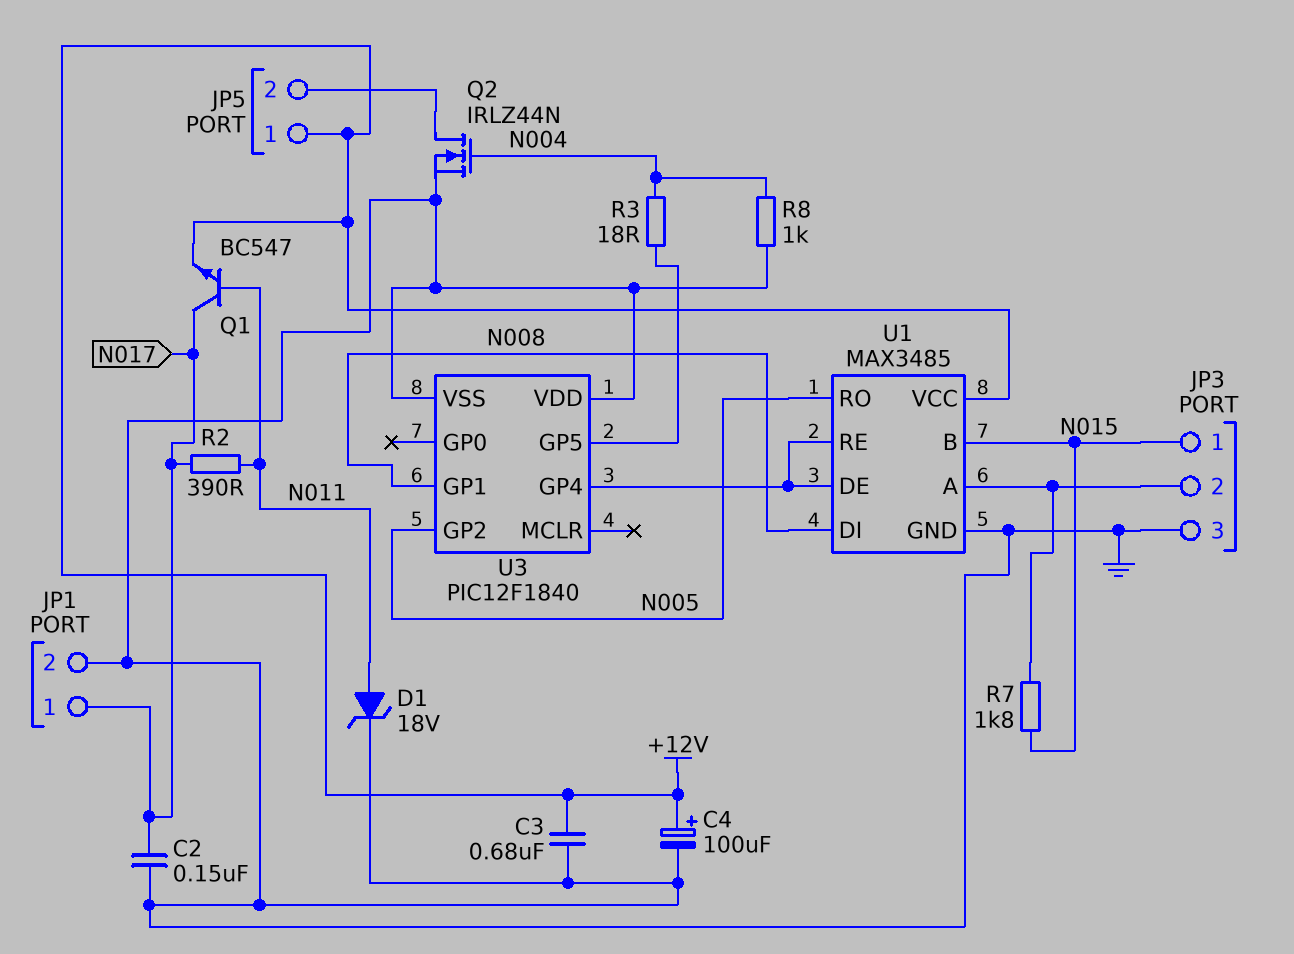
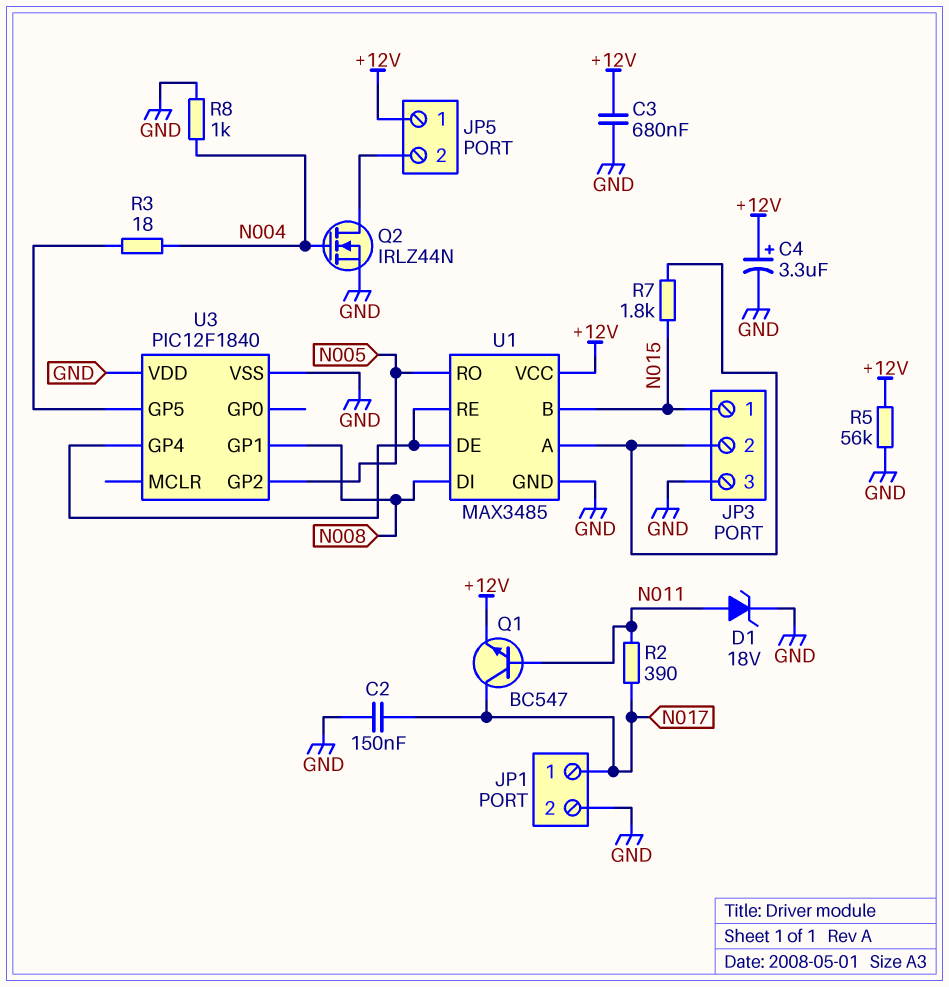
C4: 100uF (plus +12V, minus GND) -> 3.3uF (plus +12V, minus GND)
R5: none -> 56k (+12V, GND)

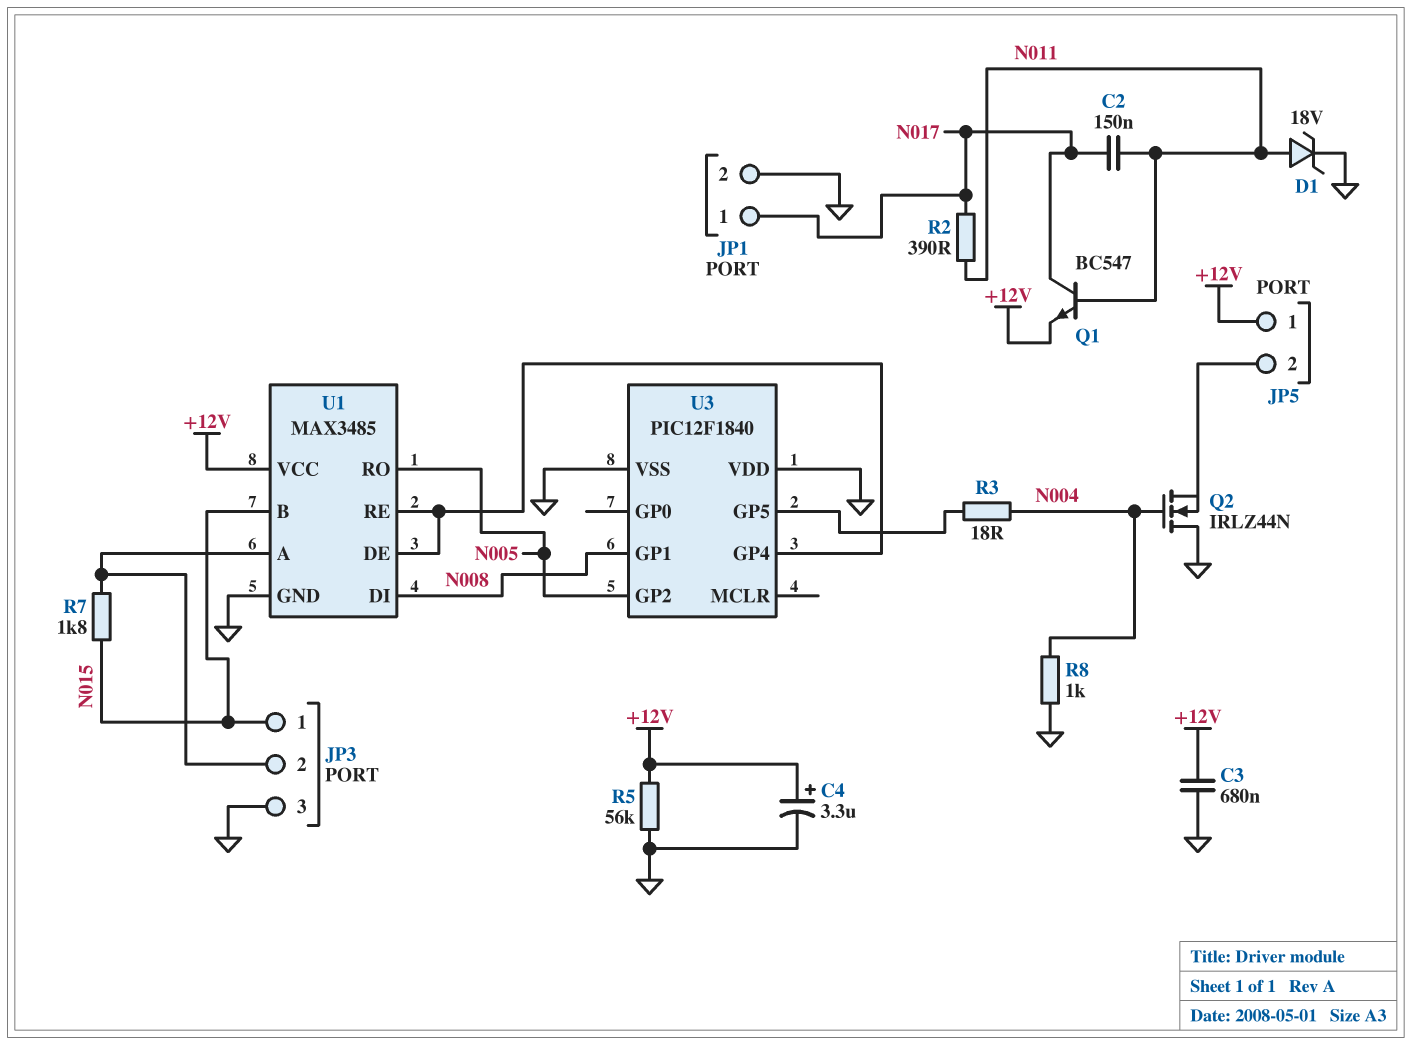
C2: 150nF (GND, N017) -> 150nF (N011, N017)
Q2: NMOS IRLZ44N (G N004, D JP5/2, S GND) -> NMOS IRLZ44N (G N004, D GND, S JP5/2)

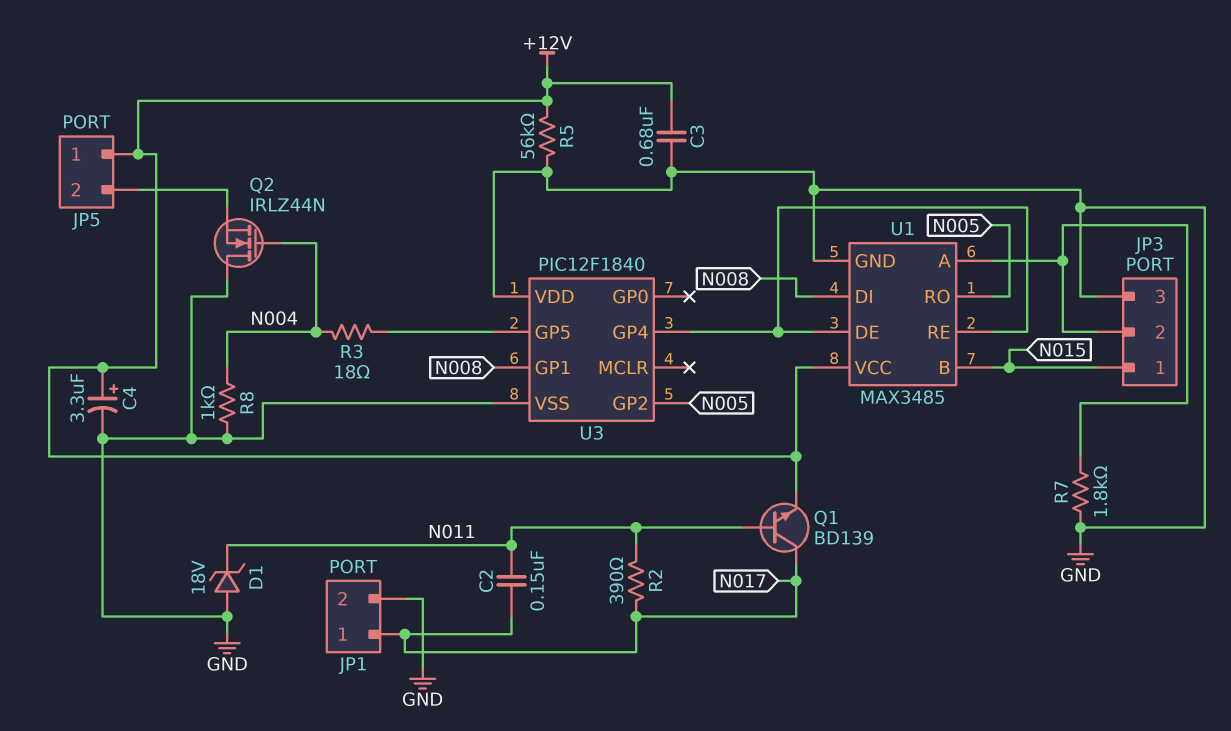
D1: zener 18V (A N011, K GND) -> zener 18V (A GND, K N011)
Q1: NPN BC547 (B N011, C N017, E +12V) -> NPN BD139 (B N011, C N017, E +12V)
R7: 1.8k (JP3/2, N015) -> 1.8k (GND, JP3/2)

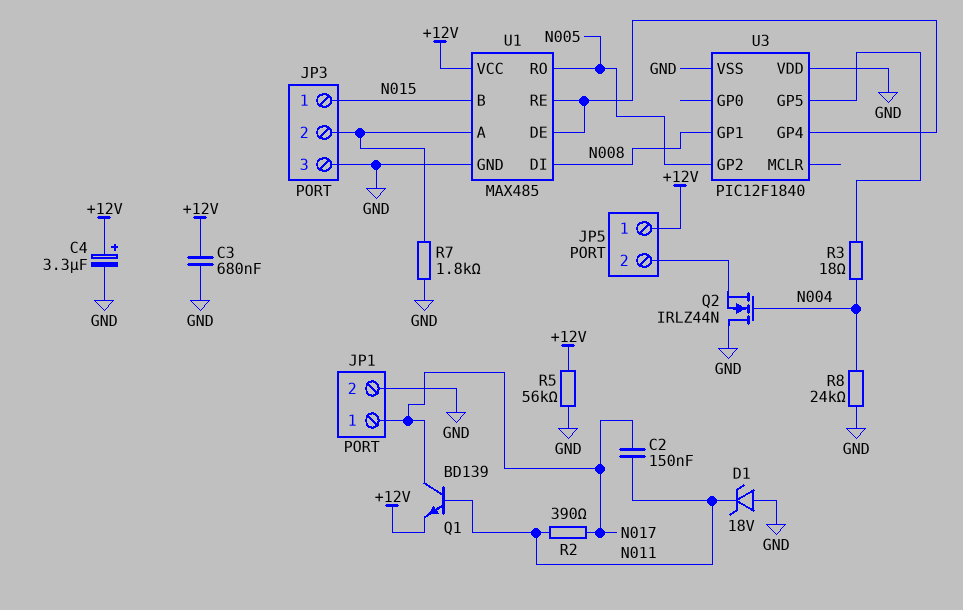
R8: 1k (GND, N004) -> 24k (GND, N004)
U1: MAX3485 -> MAX485

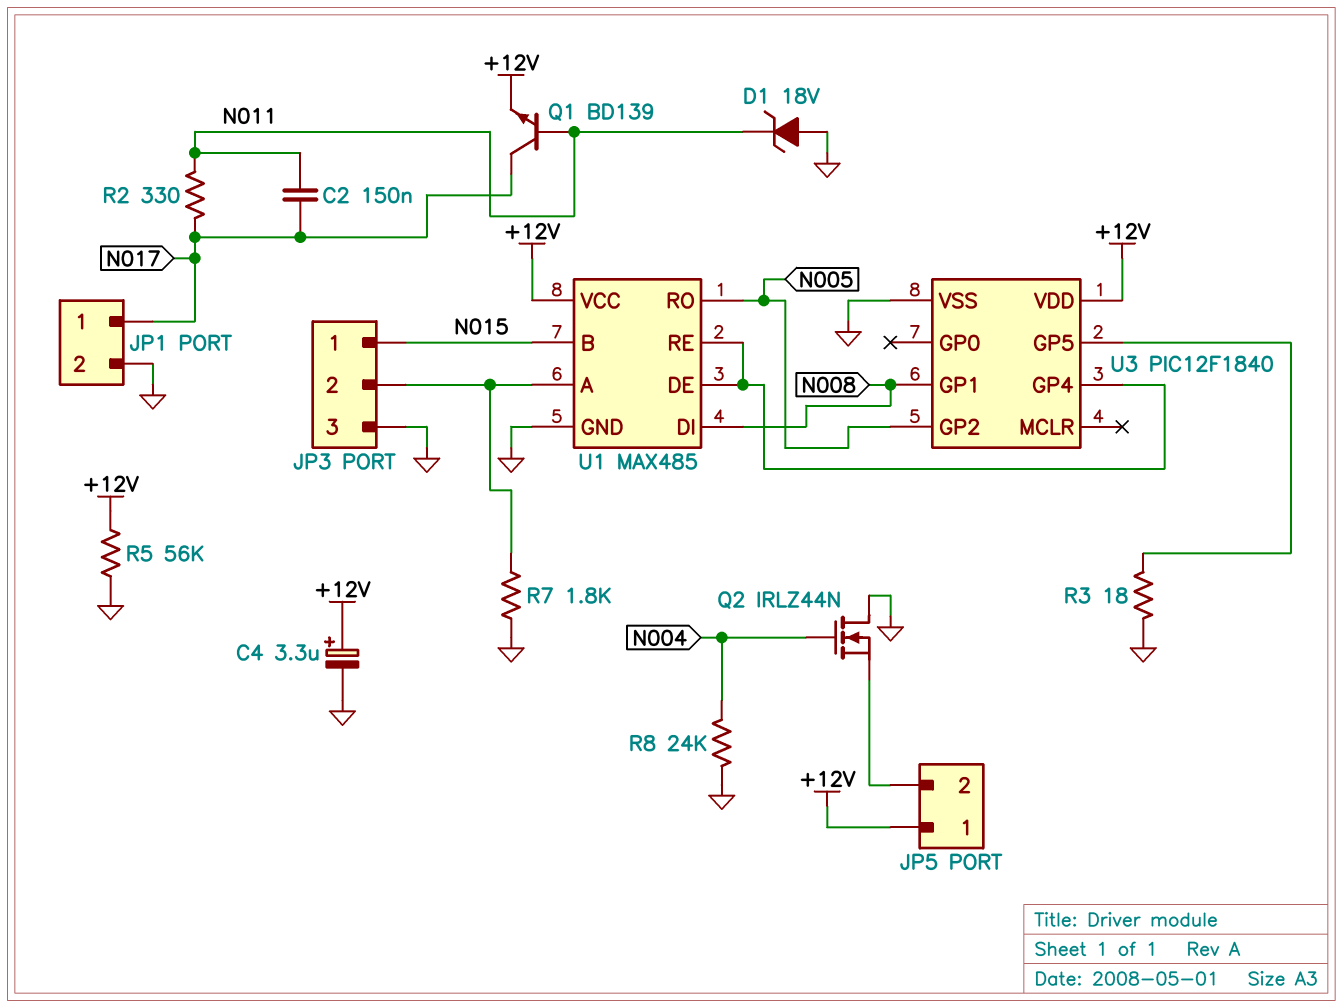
C3: 680nF (+12V, GND) -> none
R2: 390 (N011, N017) -> 330 (N011, N017)
R3: 18 (N004, U3/GP5) -> 18 (GND, U3/GP5)
U3 pin VDD: GND -> +12V

